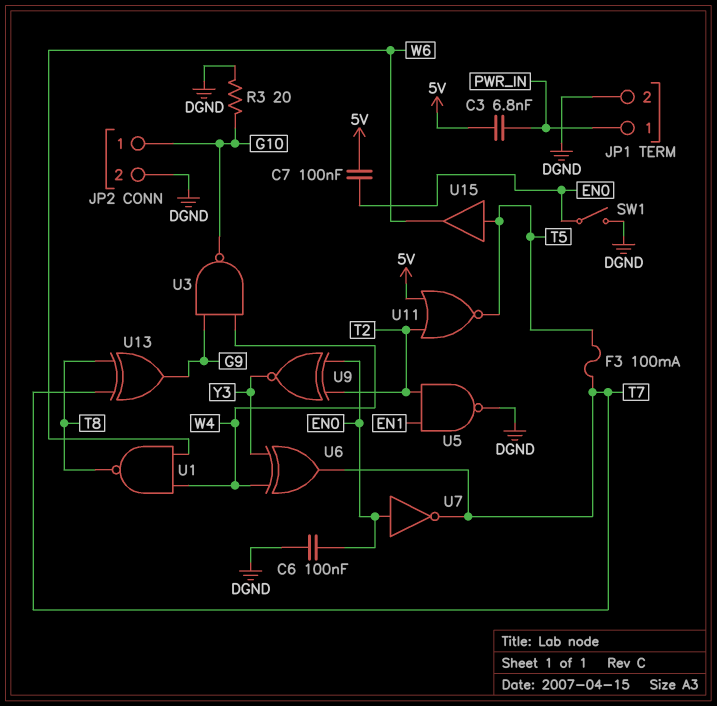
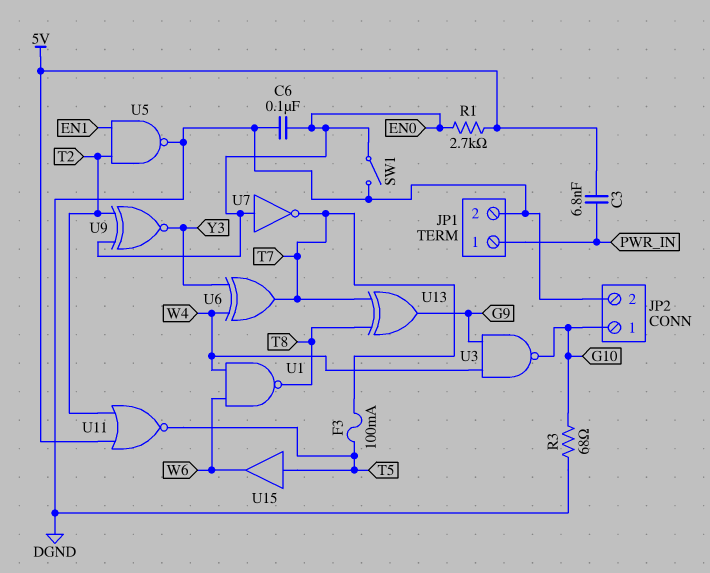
C7: 100nF (5V, EN0) -> none
R1: none -> 2.7k (5V, EN0)
R3: 20 (DGND, G10) -> 68 (DGND, G10)

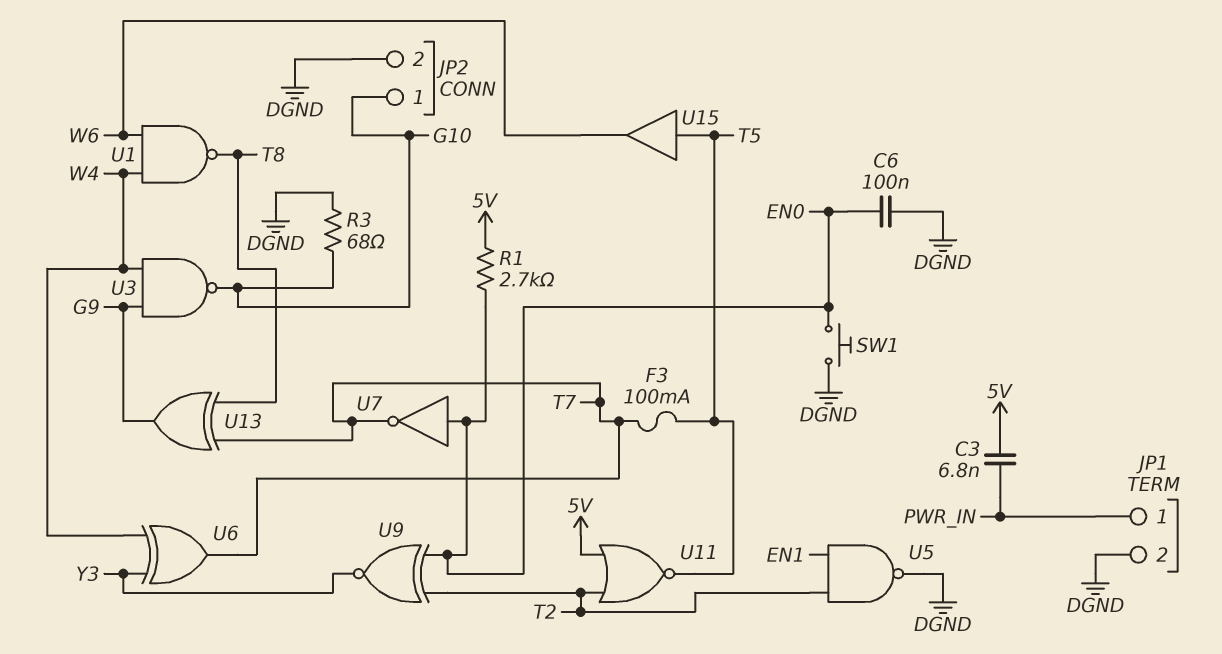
SW1: switch (DGND, EN0) -> button (DGND, EN0)

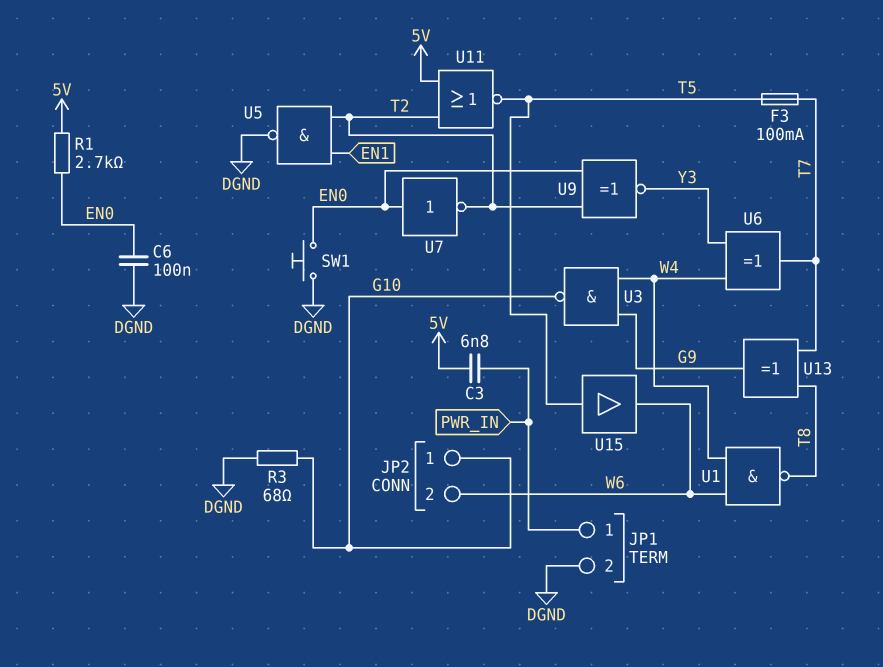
JP2 pin 2: DGND -> W6
U7: NOT (in EN0, out T7) -> NOT (in EN0, out T2)

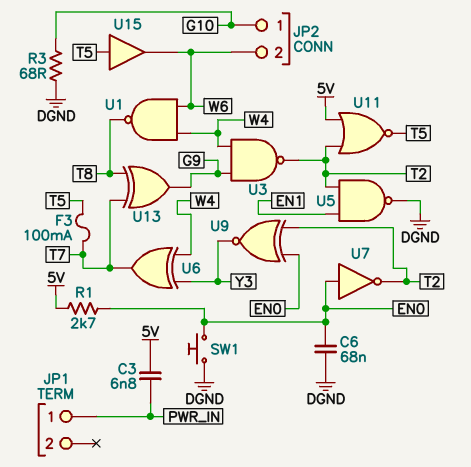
C6: 100nF (DGND, EN0) -> 68nF (DGND, EN0)
JP1 pin 2: DGND -> none
U3: NAND (in G9, in W4, out G10) -> NAND (in G9, in W4, out T2)

